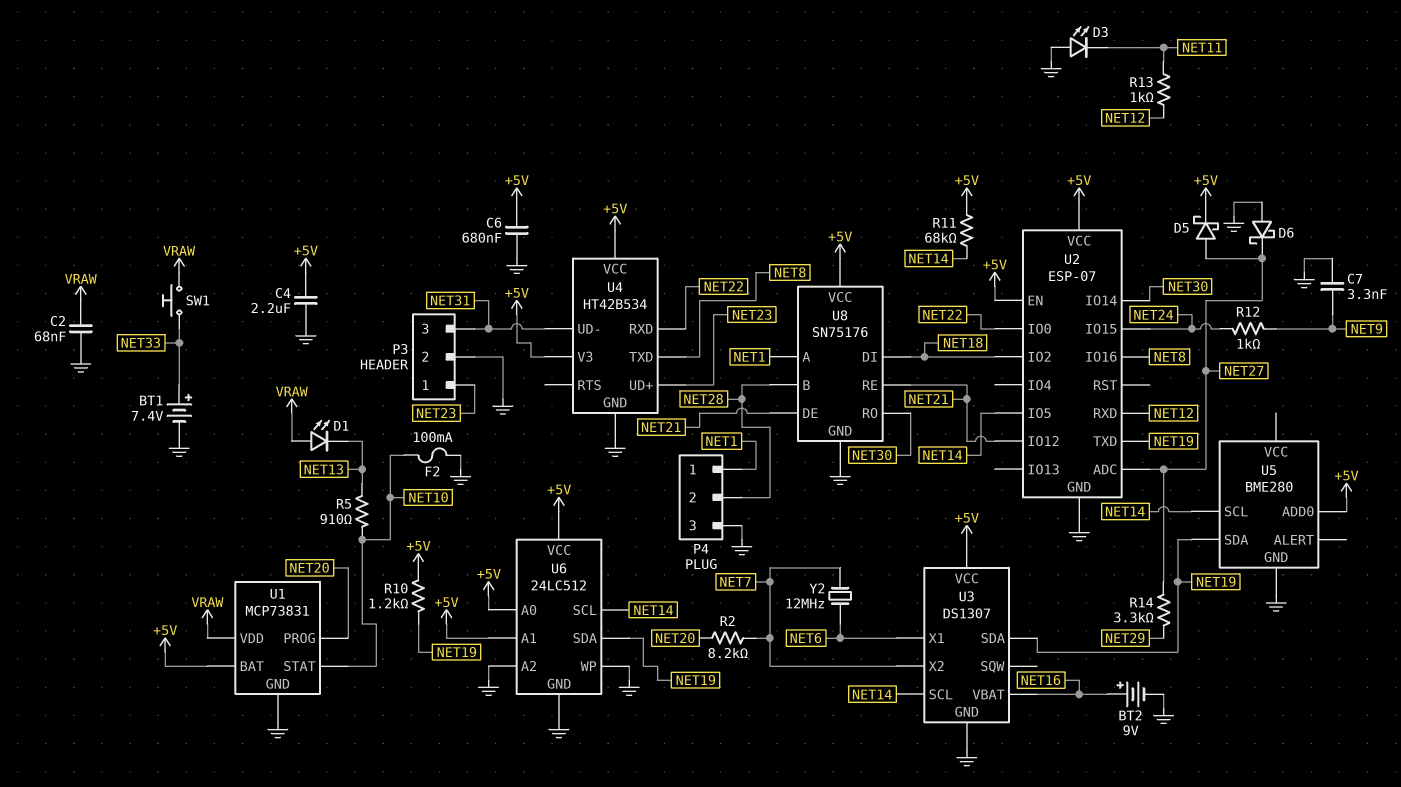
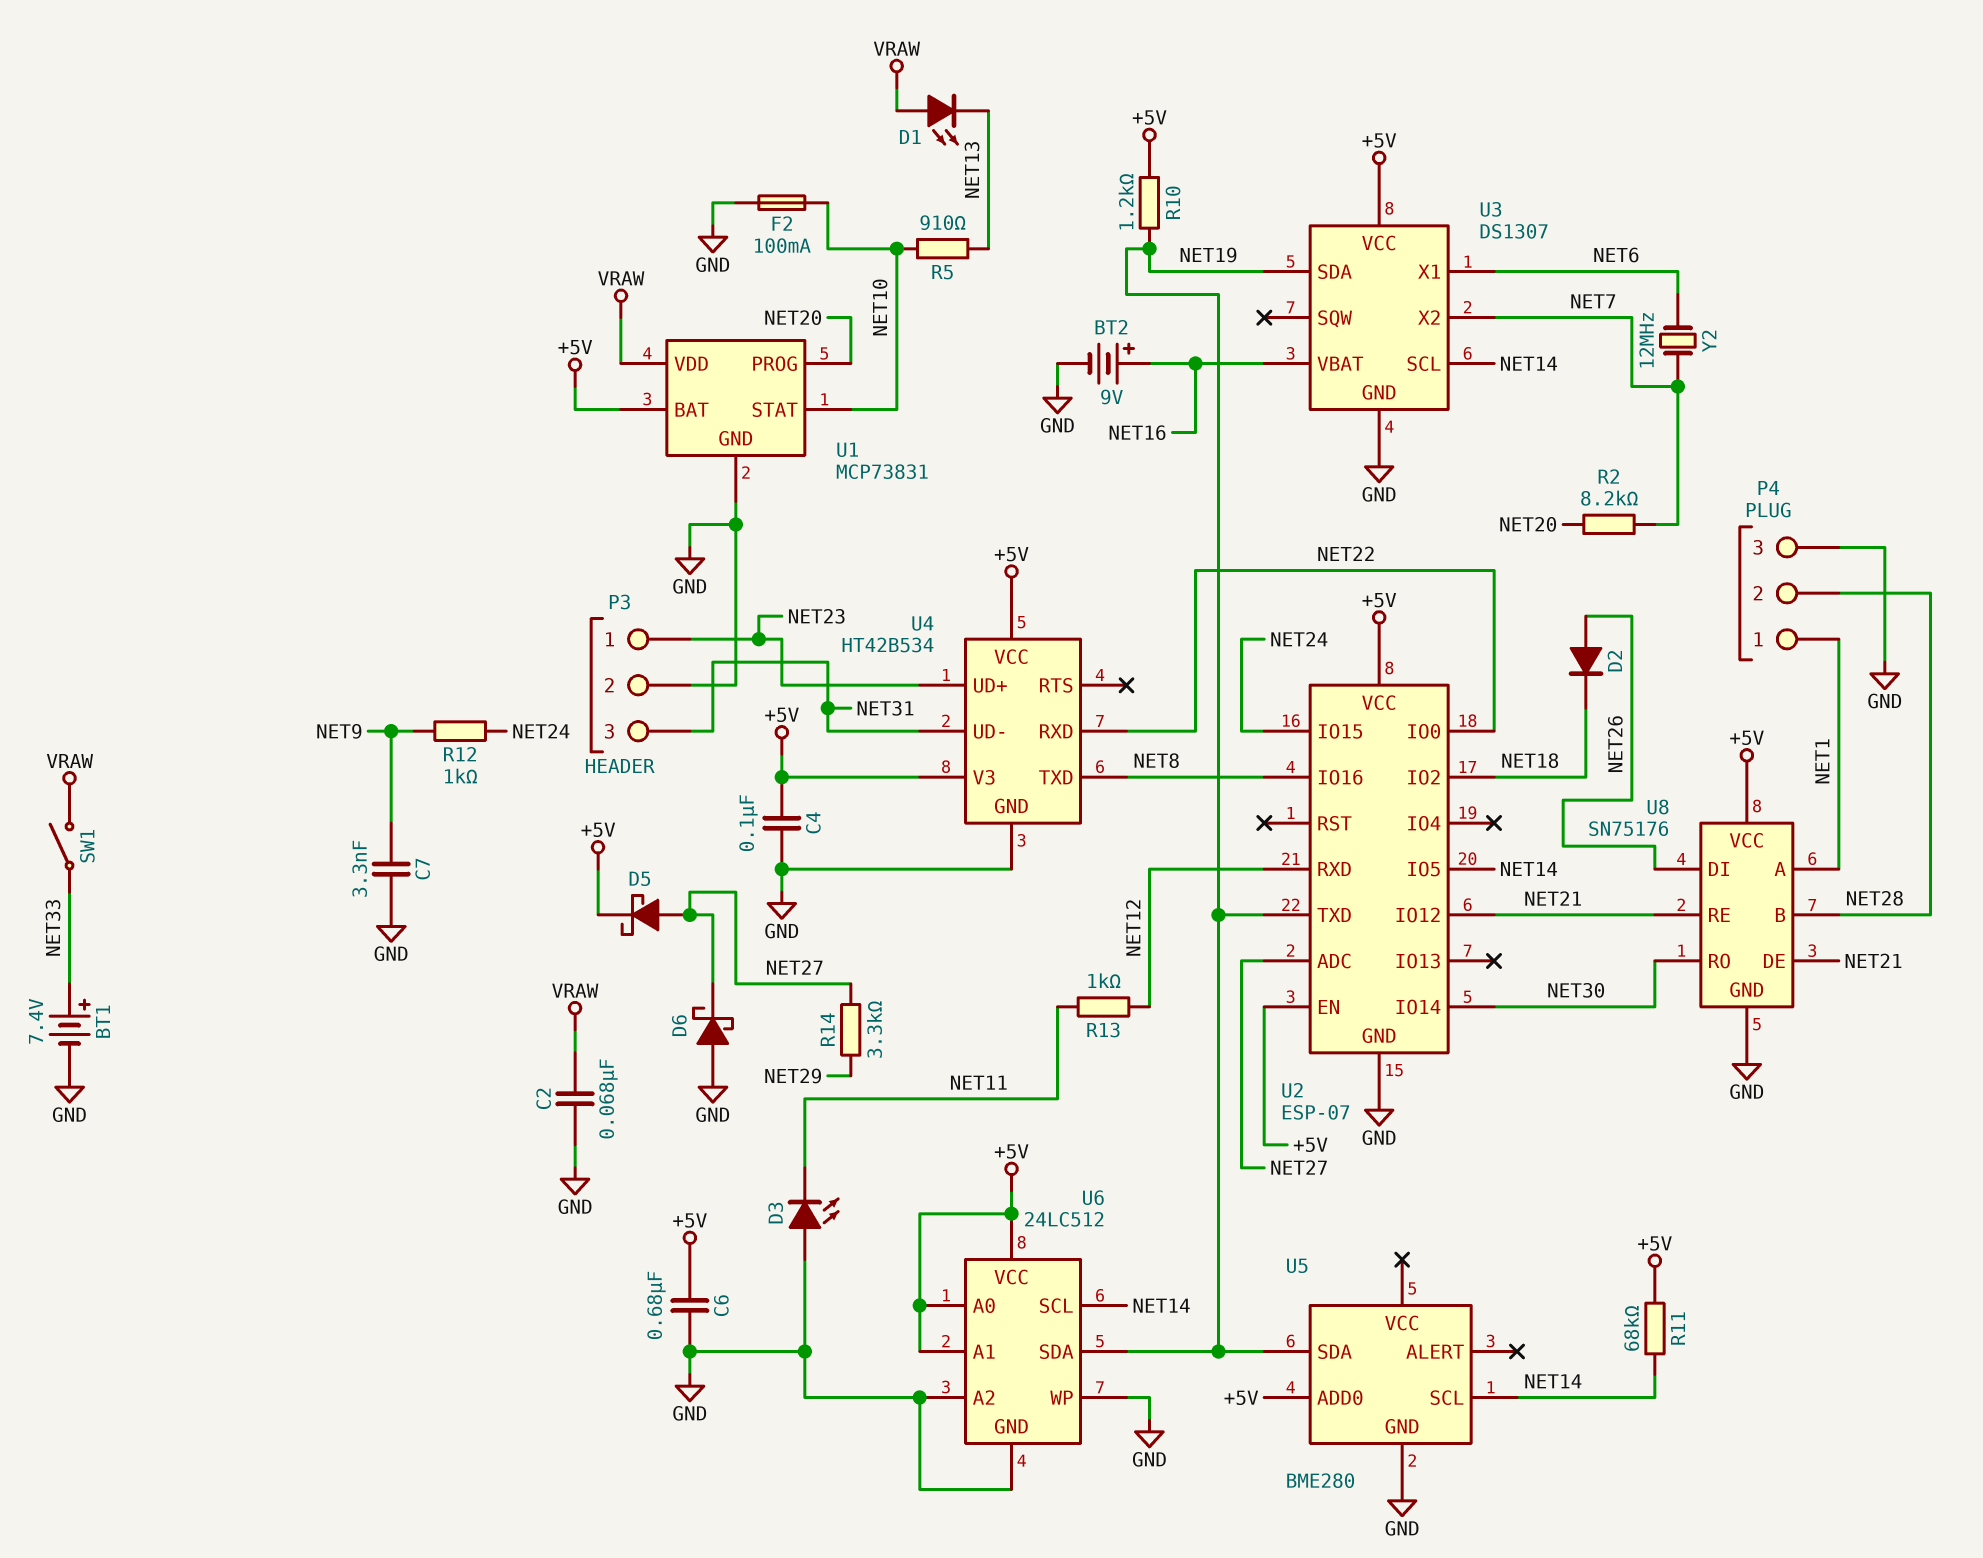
C4: 2.2uF (+5V, GND) -> 100nF (+5V, GND)
D2: none -> diode (A NET26, K NET18)
SW1: button (NET33, VRAW) -> switch (NET33, VRAW)
U8 pin DI: NET18 -> NET26

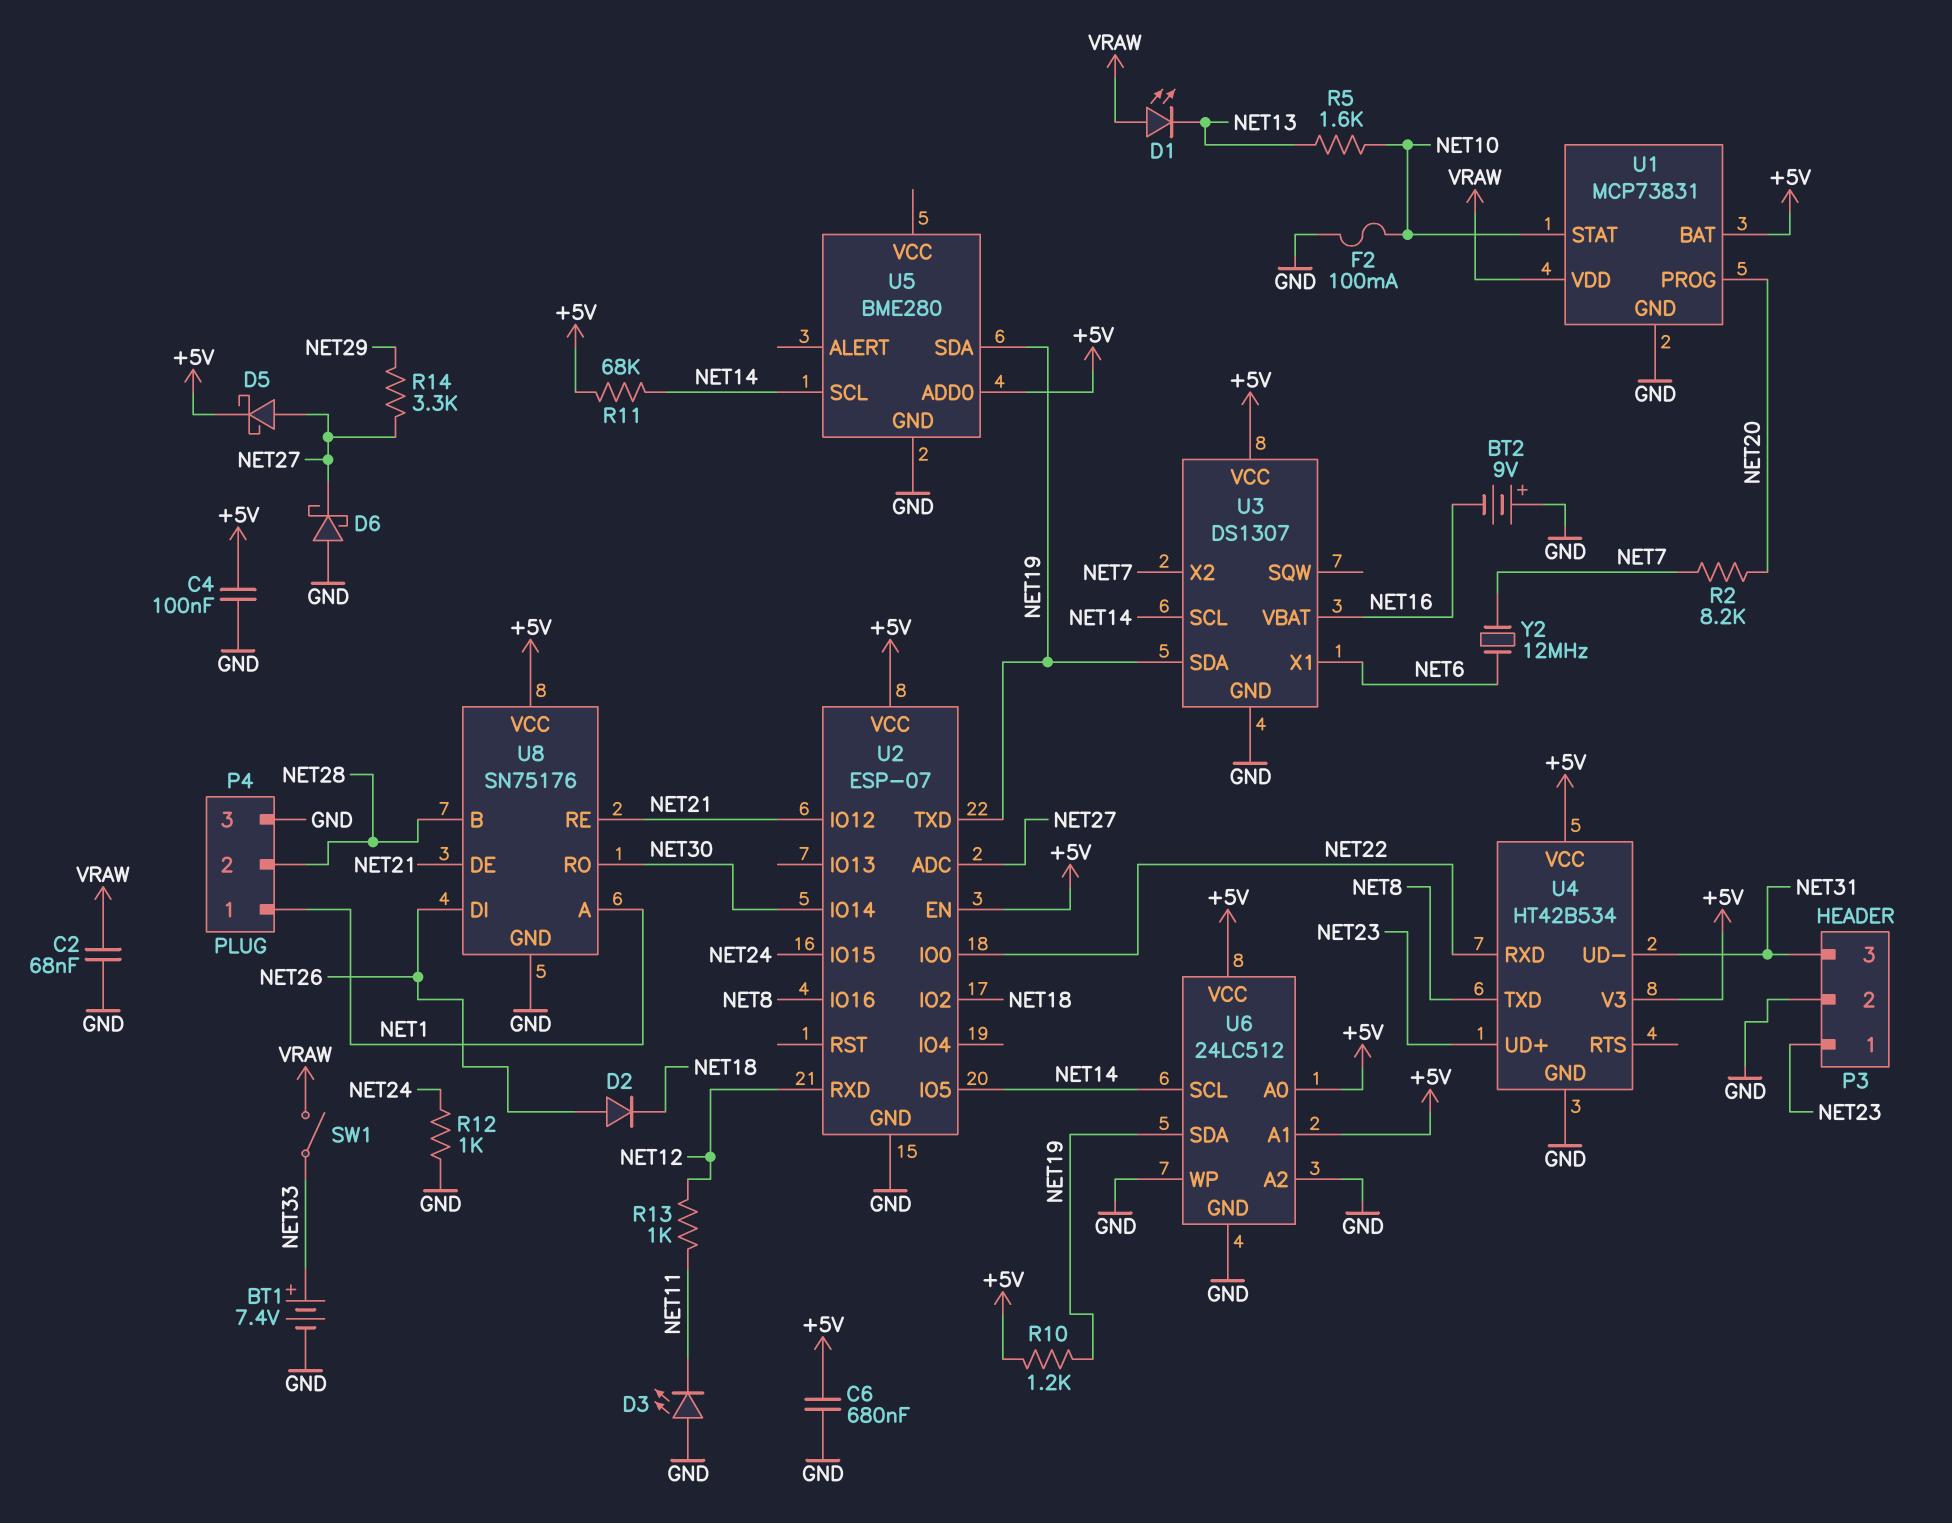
BT2: 9V (plus NET16, minus GND) -> 9V (plus GND, minus NET16)
C7: 3.3nF (GND, NET9) -> none
R5: 910 (NET10, NET13) -> 1.6k (NET10, NET13)
R12: 1k (NET9, NET24) -> 1k (GND, NET24)

